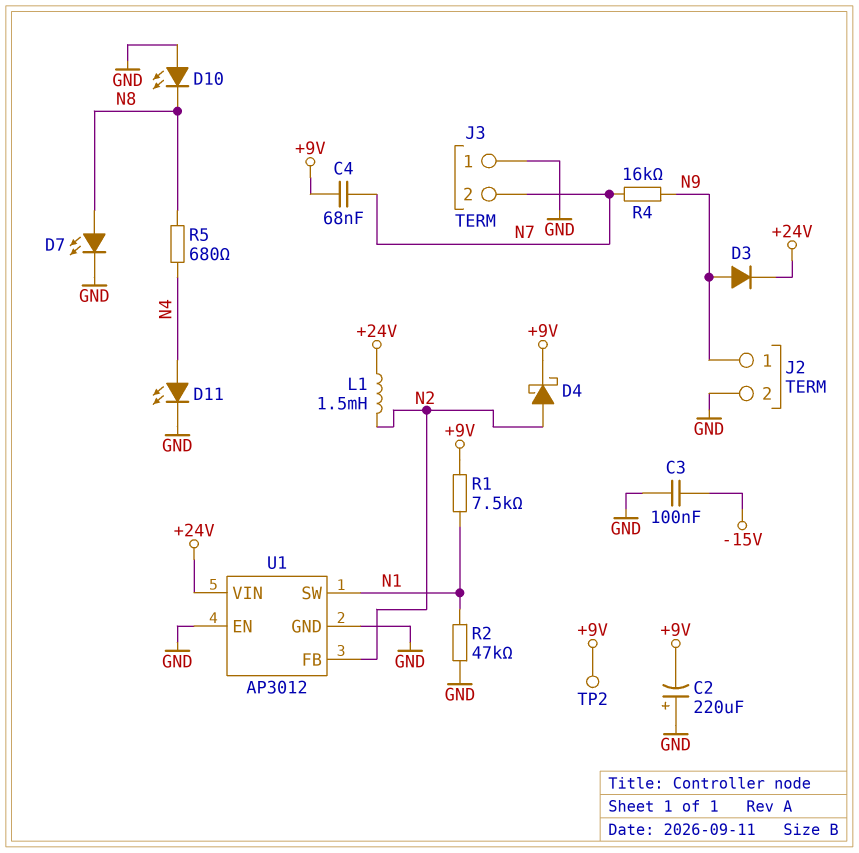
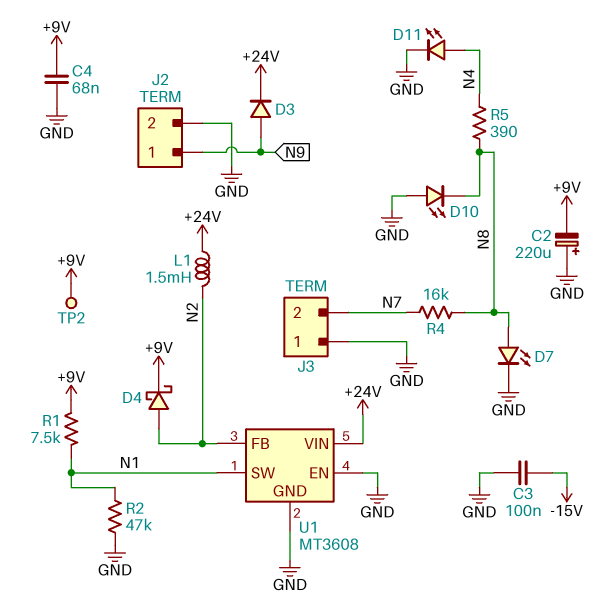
C4: 68nF (+9V, N7) -> 68nF (+9V, GND)
R4: 16k (N7, N9) -> 16k (N7, N8)
R5: 680 (N4, N8) -> 390 (N4, N8)
U1: AP3012 -> MT3608

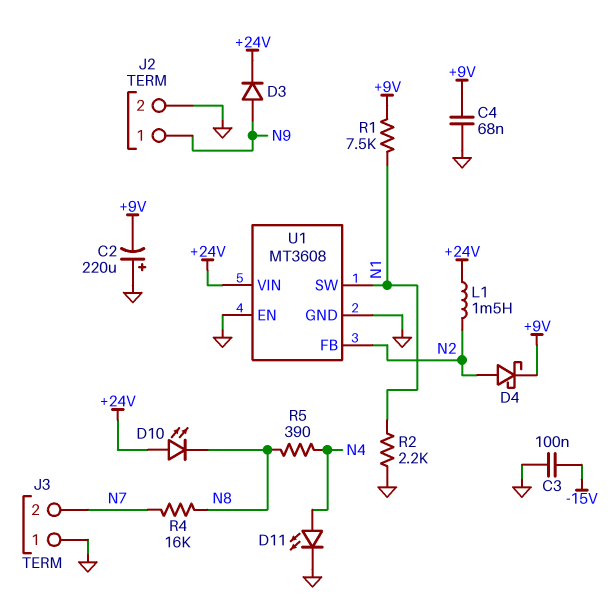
D7: LED (A N8, K GND) -> none
D10: LED (A GND, K N8) -> LED (A +24V, K N8)
R2: 47k (GND, N1) -> 2.2k (GND, N1)
TP2: test point (+9V) -> none

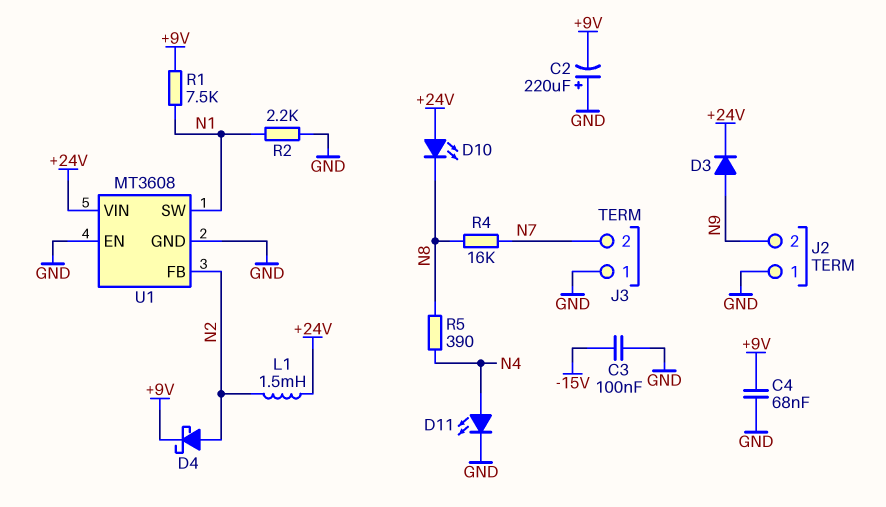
J2 pin 1: N9 -> GND
J2 pin 2: GND -> N9

